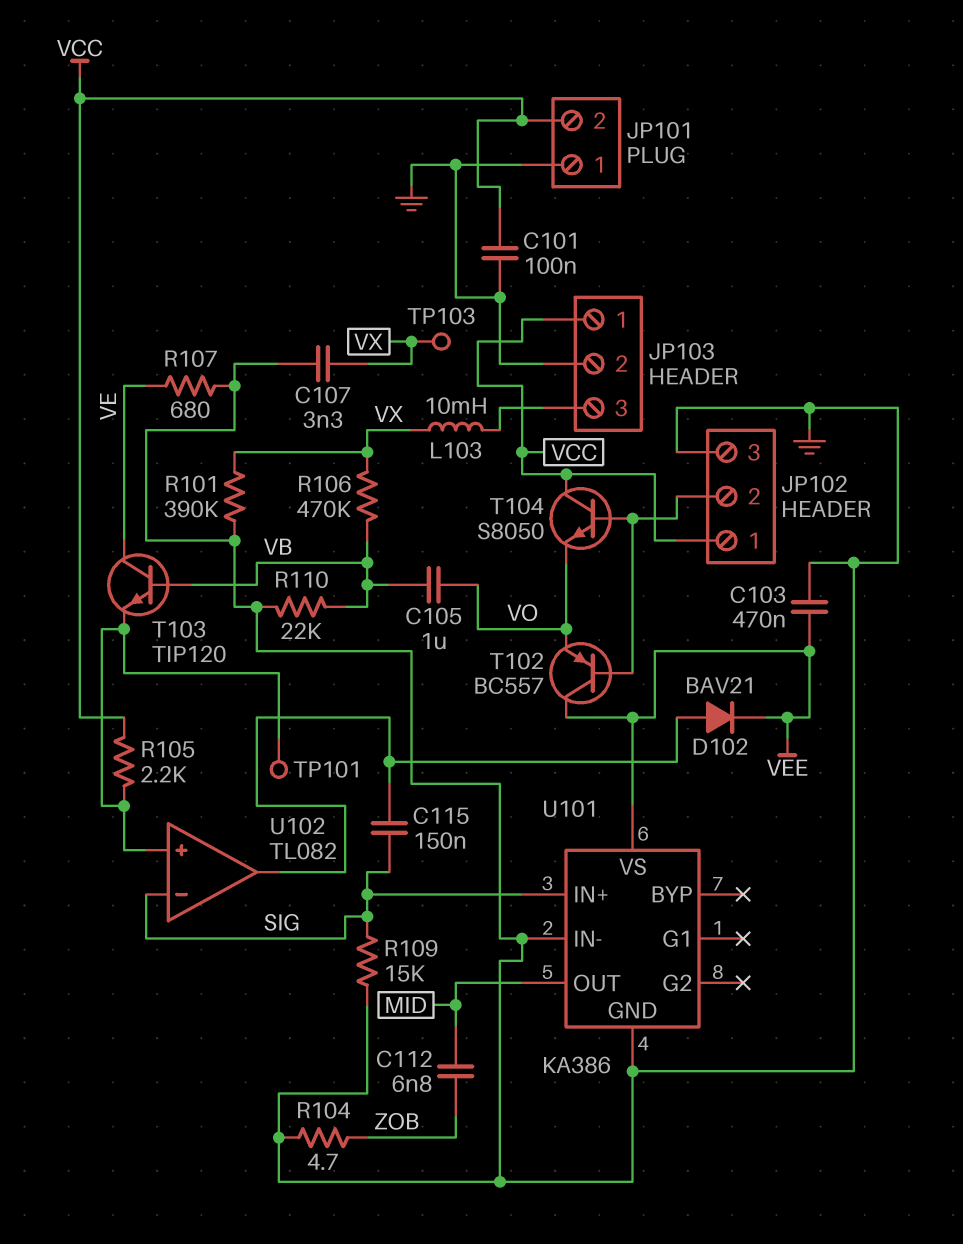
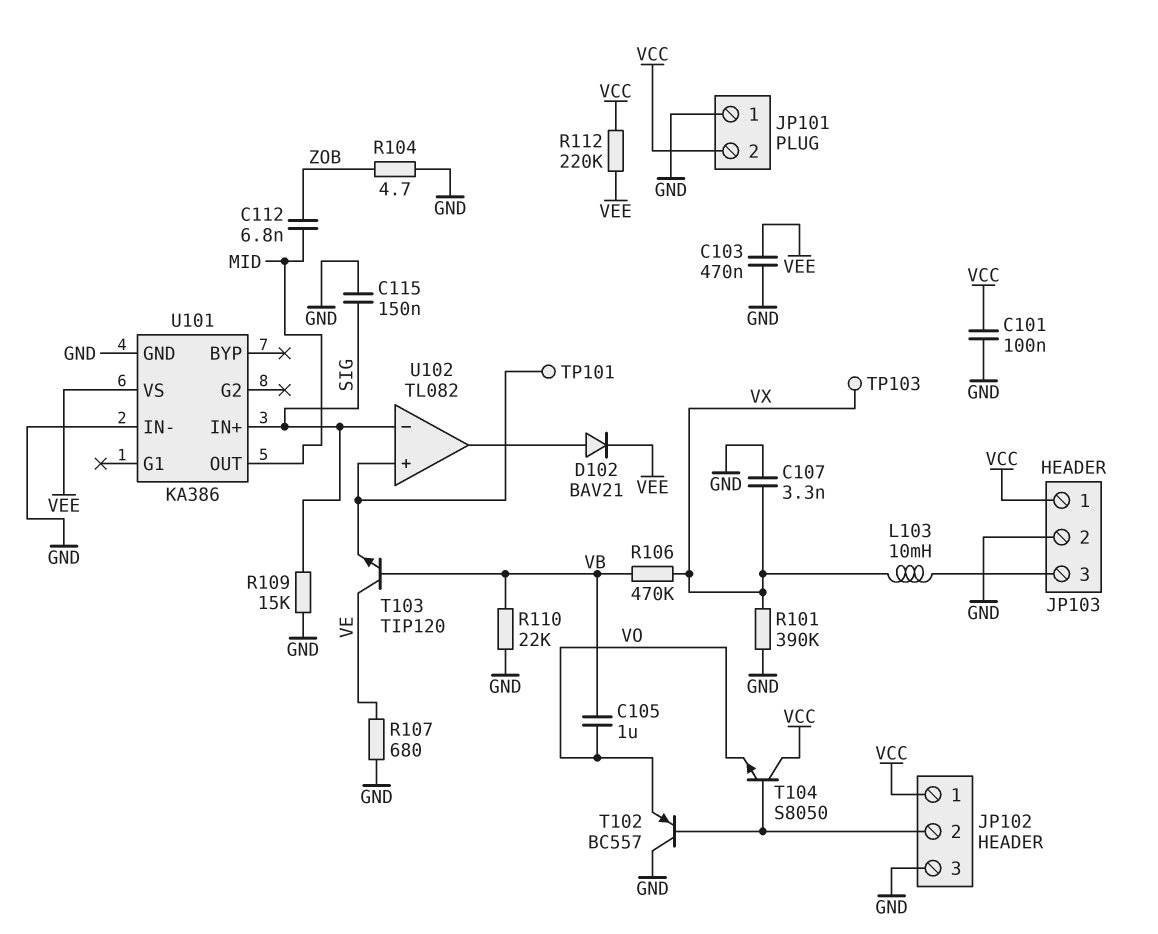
C115: 150nF (SIG, U102/out) -> 150nF (GND, SIG)
R105: 2.2k (U102/in+, VCC) -> none
R112: none -> 220k (VCC, VEE)
T102: PNP BC557 (B JP102/2, C VEE, E VO) -> PNP BC557 (B JP102/2, C GND, E VO)

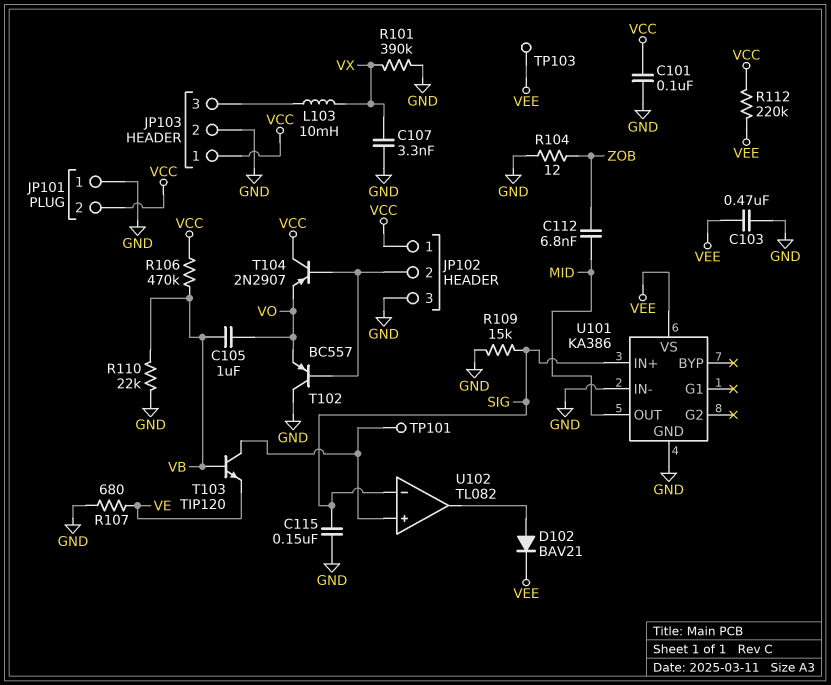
R104: 4.7 (GND, ZOB) -> 12 (GND, ZOB)
R106: 470k (VB, VX) -> 470k (VB, VCC)
T103: NPN TIP120 (B VB, C VE, E U102/in+) -> NPN TIP120 (B VB, C U102/in+, E VE)
T104: NPN S8050 (B JP102/2, C VCC, E VO) -> PNP 2N2907 (B JP102/2, C VCC, E VO)
TP103: test point (VX) -> test point (VEE)

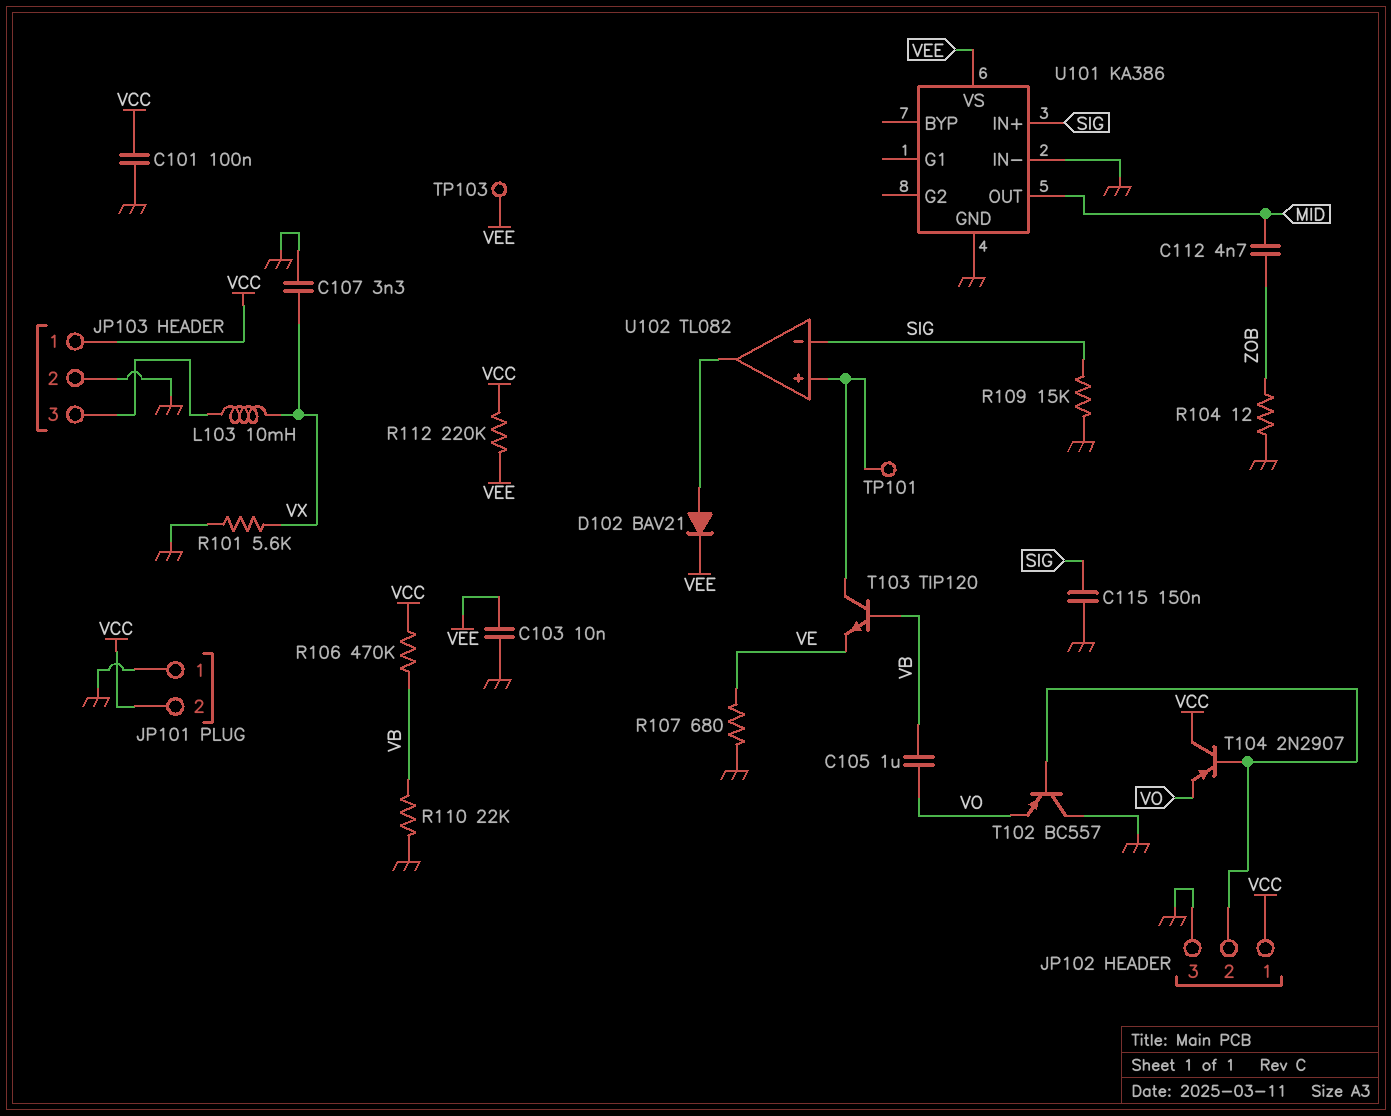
C103: 470nF (GND, VEE) -> 10nF (GND, VEE)
C112: 6.8nF (MID, ZOB) -> 4.7nF (MID, ZOB)
R101: 390k (GND, VX) -> 5.6k (GND, VX)

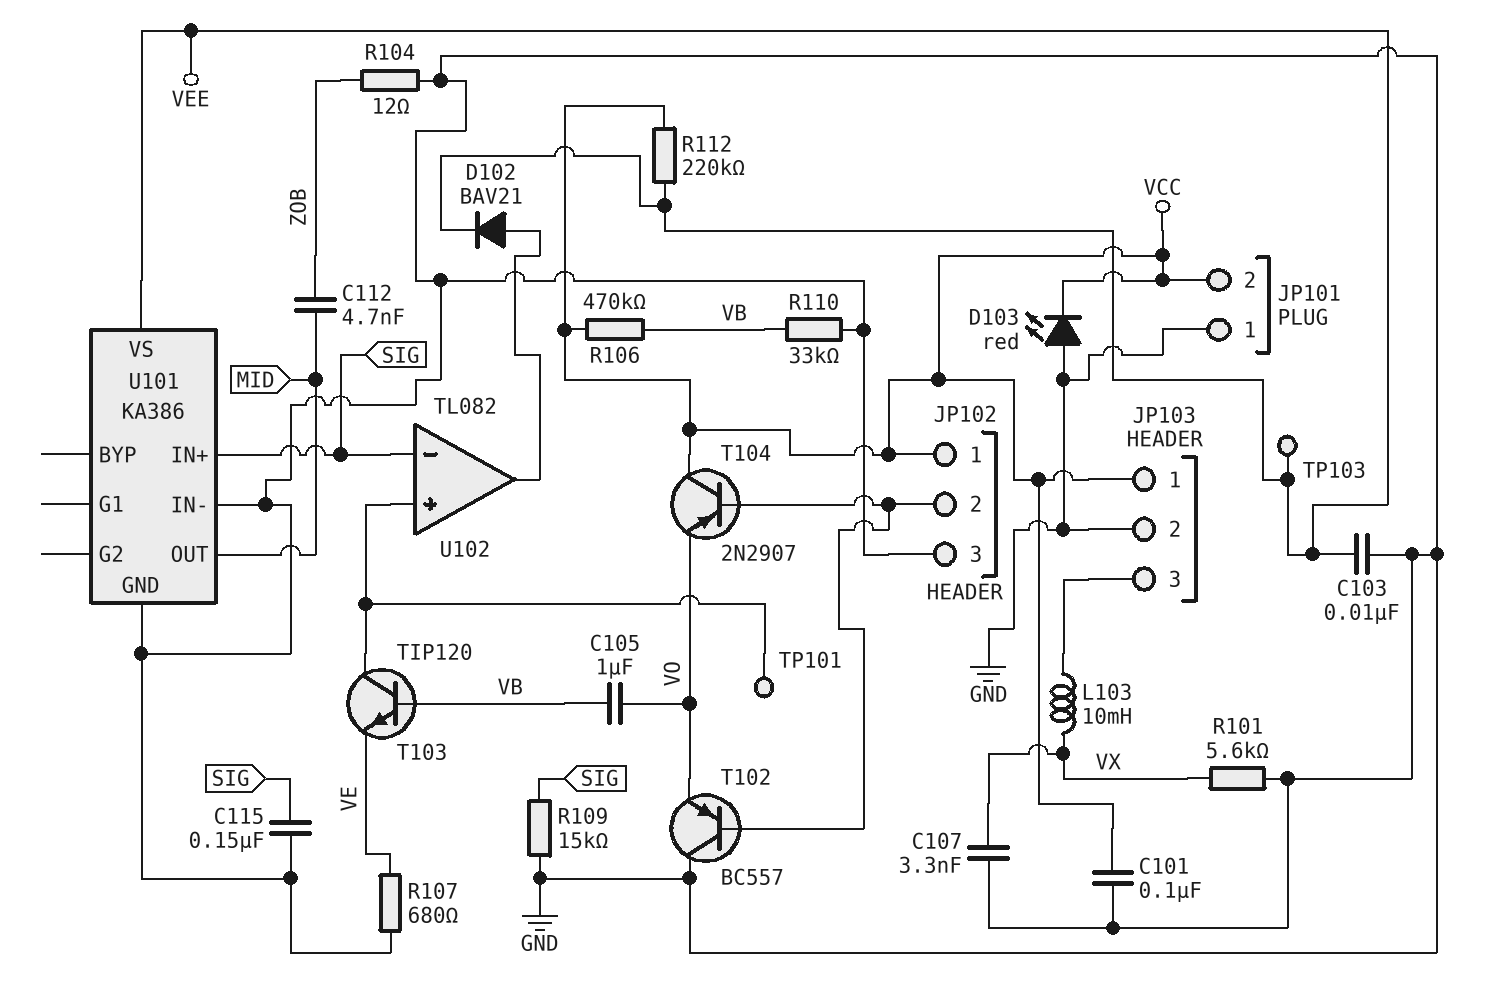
D103: none -> LED red (A GND, K VCC)
R110: 22k (GND, VB) -> 33k (GND, VB)

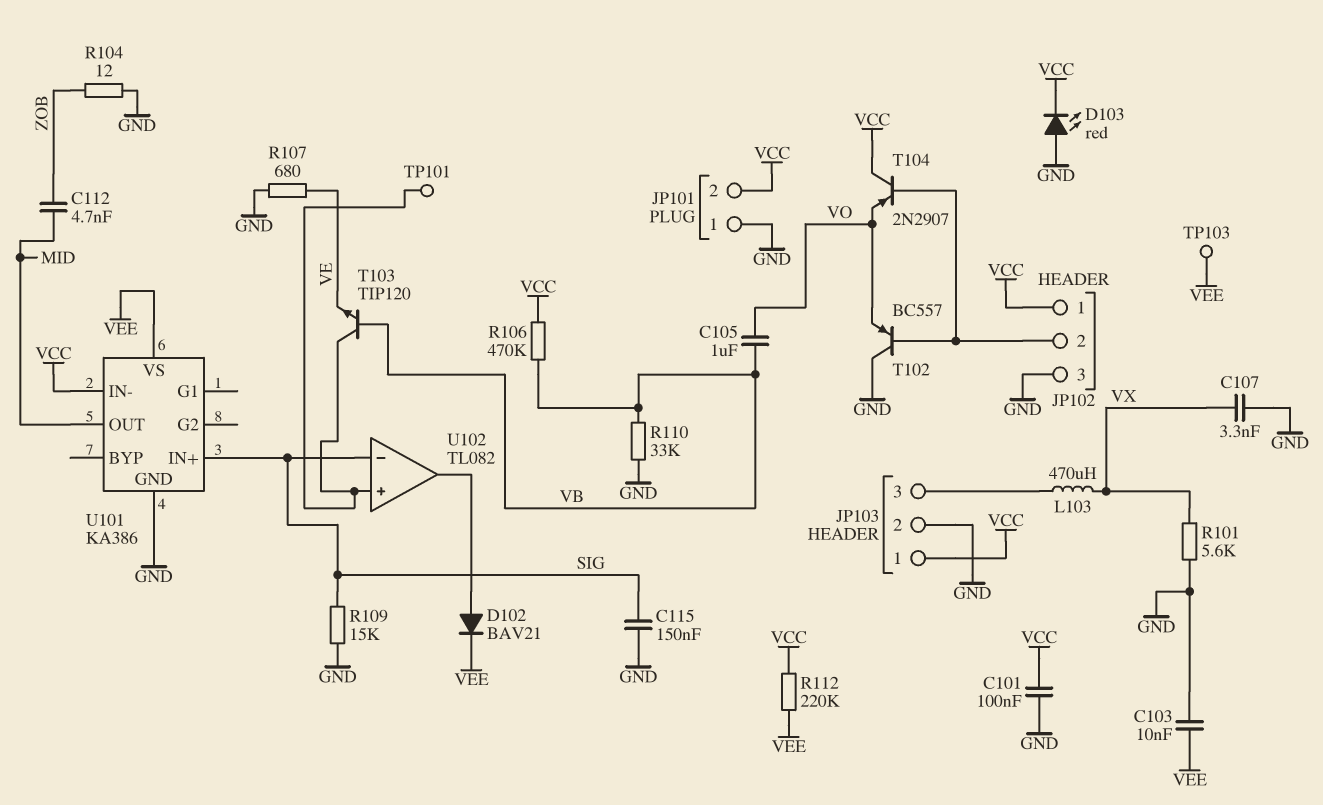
L103: 10mH (JP103/3, VX) -> 470uH (JP103/3, VX)
U101 pin IN-: GND -> VCC

